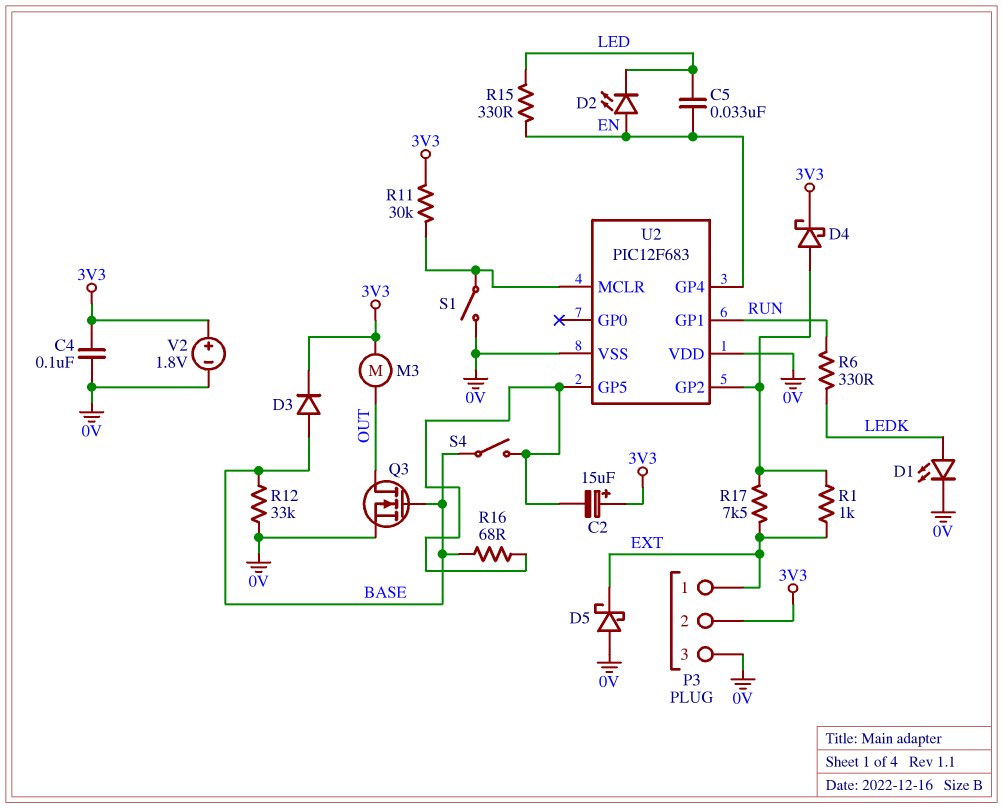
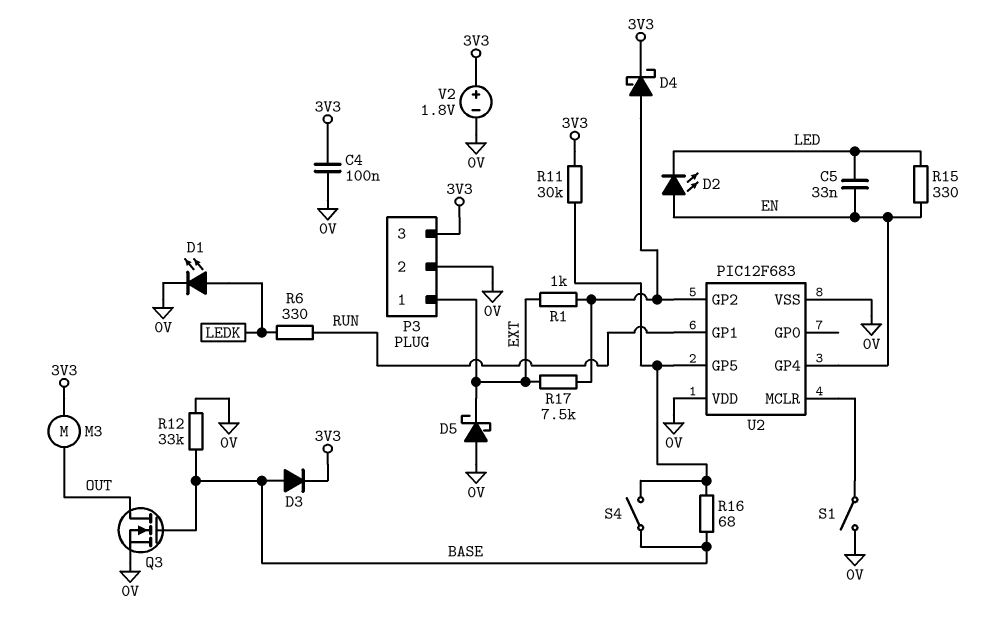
C2: 15uF (plus 3V3, minus U2/GP5) -> none
P3 pin 2: 3V3 -> 0V
P3 pin 3: 0V -> 3V3
R11: 30k (3V3, U2/MCLR) -> 30k (3V3, U2/GP5)

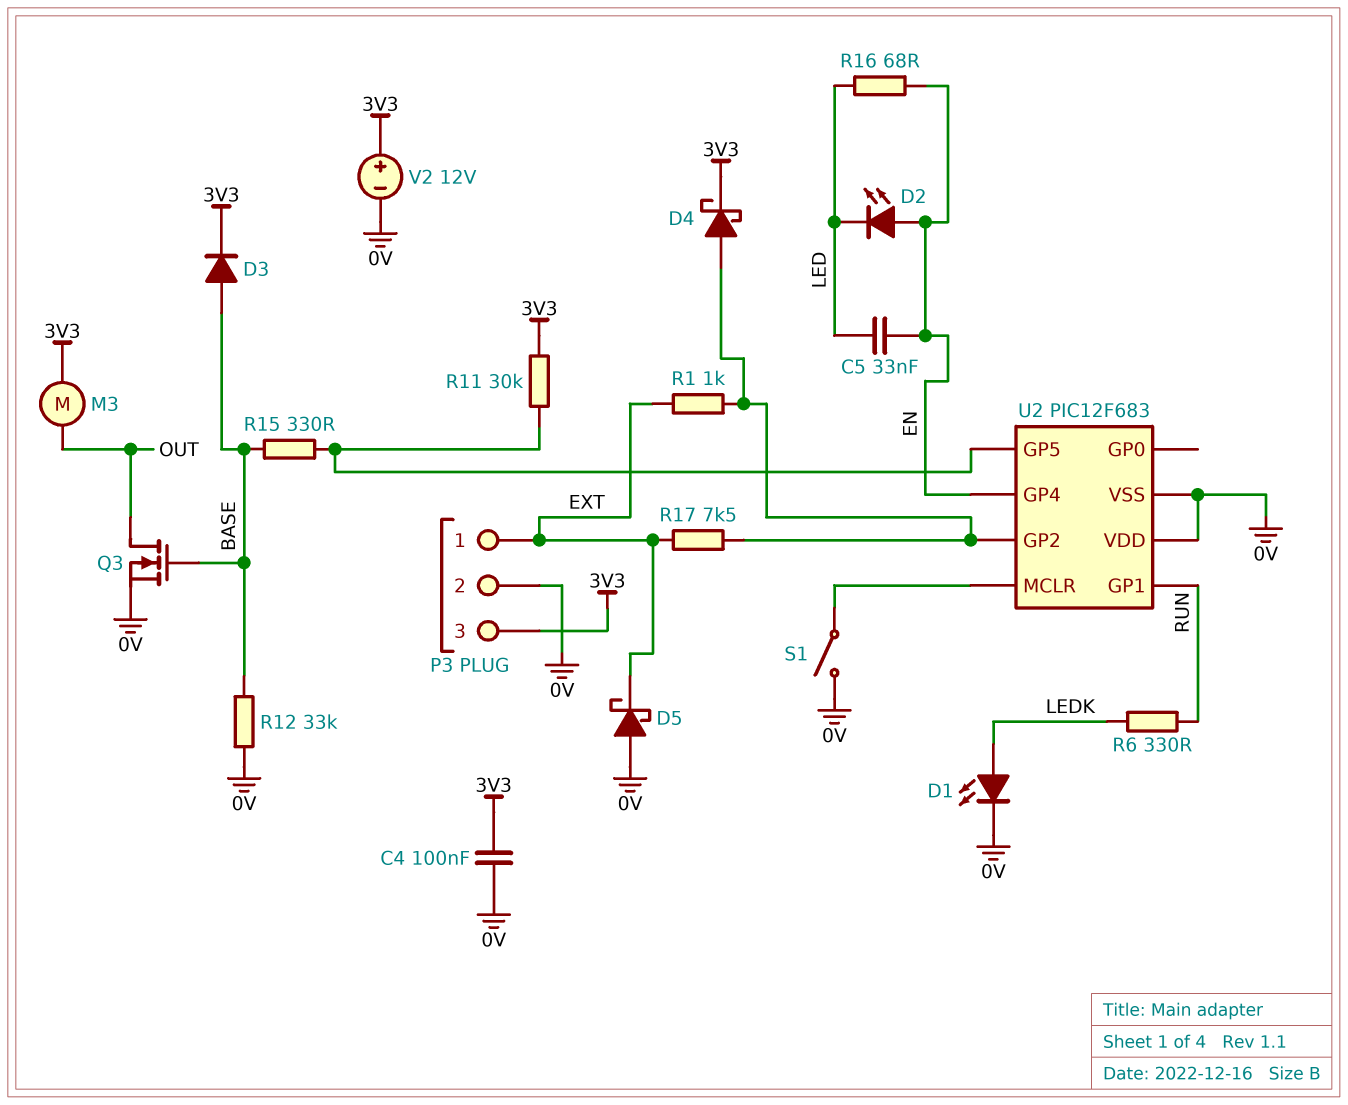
R15: 330 (EN, LED) -> 330 (BASE, U2/GP5)
R16: 68 (BASE, U2/GP5) -> 68 (EN, LED)
S4: switch (BASE, U2/GP5) -> none
V2: 1.8V (plus 3V3, minus 0V) -> 12V (plus 3V3, minus 0V)

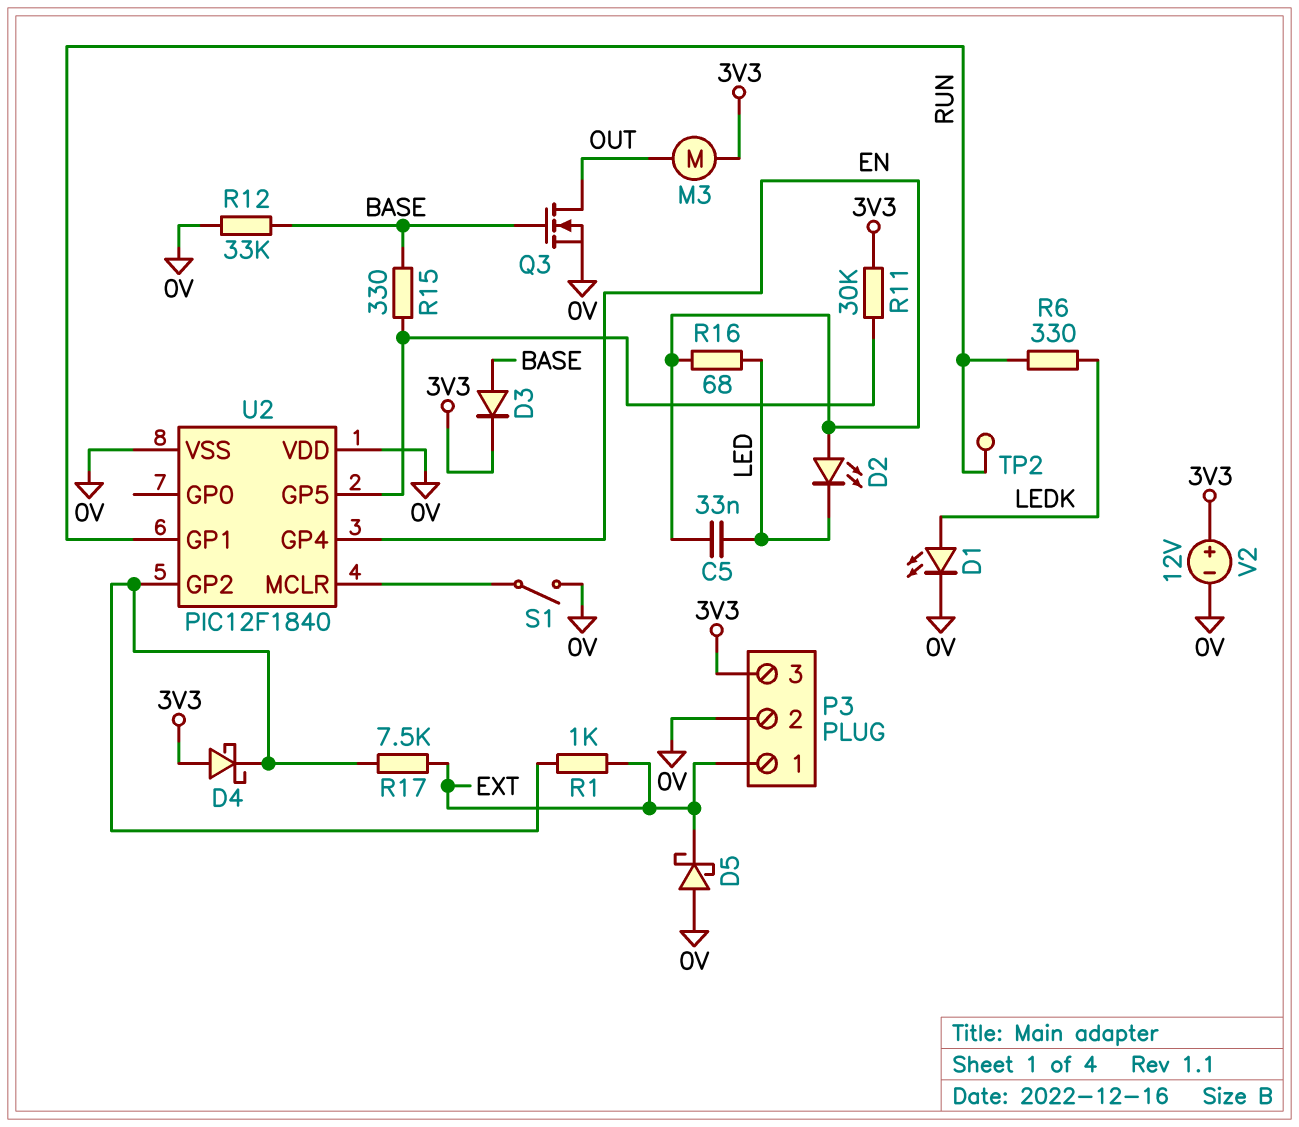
C4: 100nF (0V, 3V3) -> none
D4: schottky (A U2/GP2, K 3V3) -> schottky (A 3V3, K U2/GP2)
TP2: none -> test point (RUN)
U2: PIC12F683 -> PIC12F1840

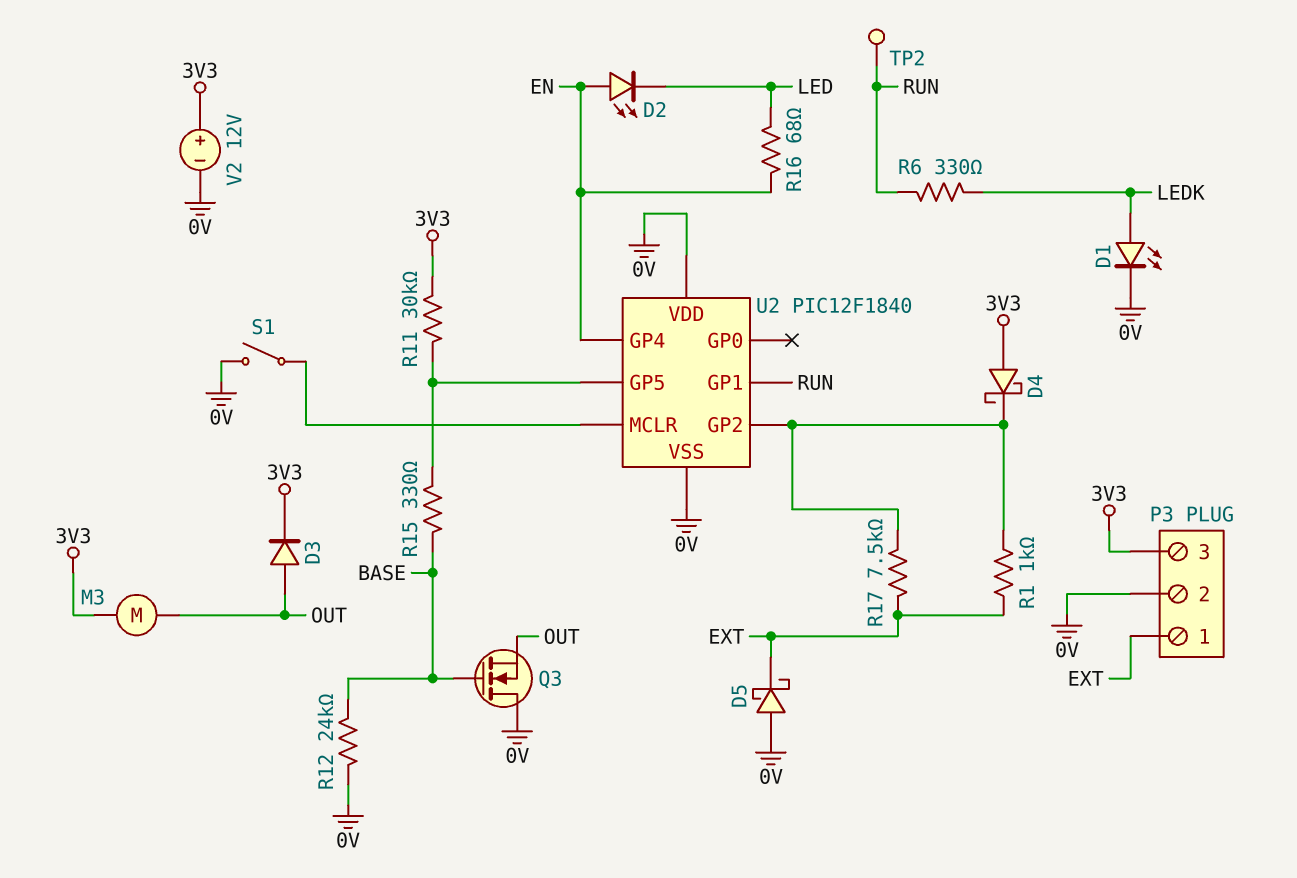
C5: 33nF (EN, LED) -> none
D3: diode (A BASE, K 3V3) -> diode (A OUT, K 3V3)
Q3: NMOS (G BASE, D OUT, S 0V) -> NMOS (G BASE, D 0V, S OUT)
R12: 33k (0V, BASE) -> 24k (0V, BASE)

